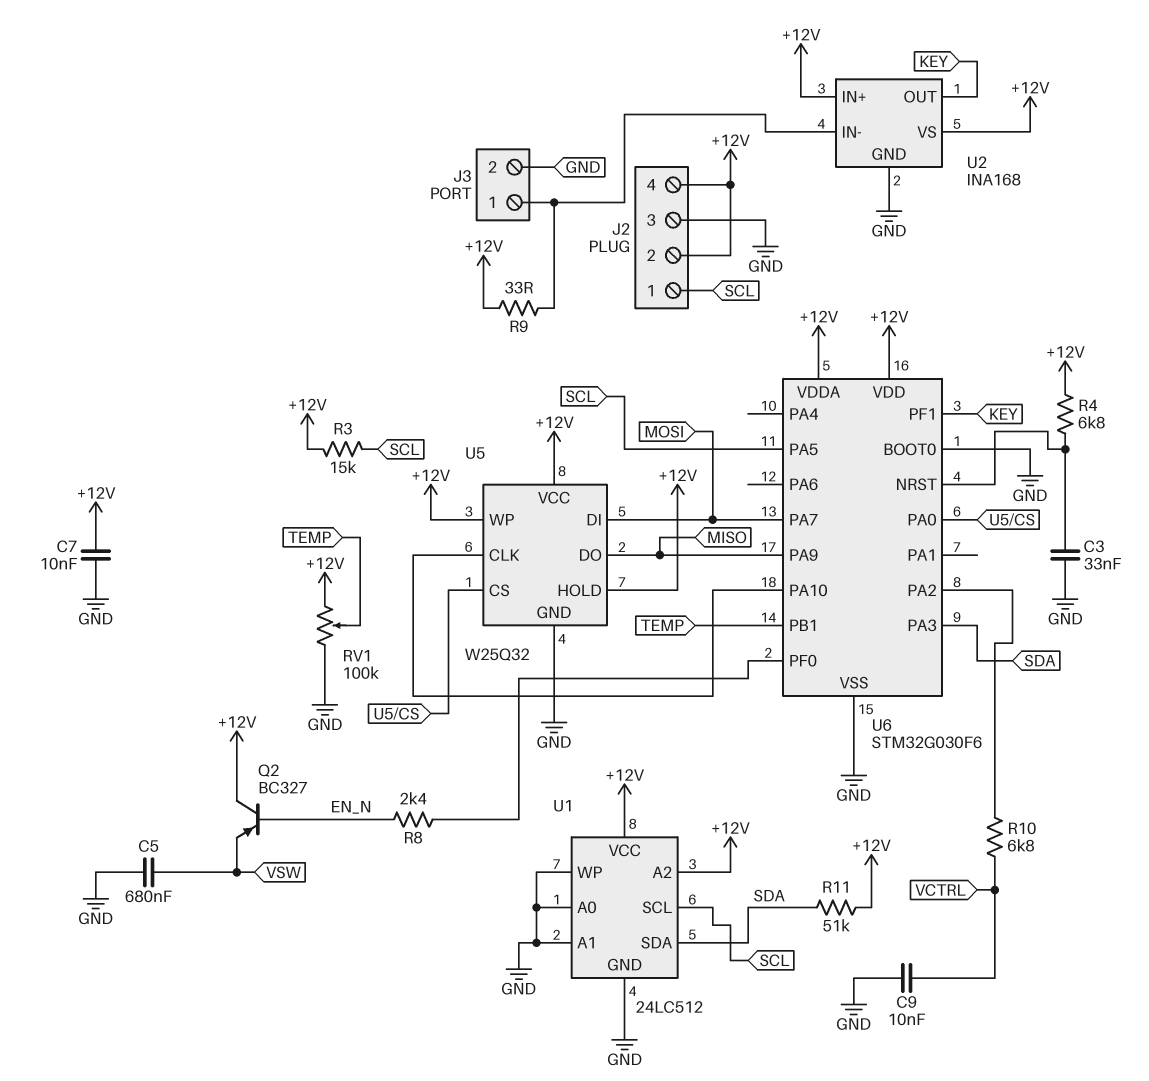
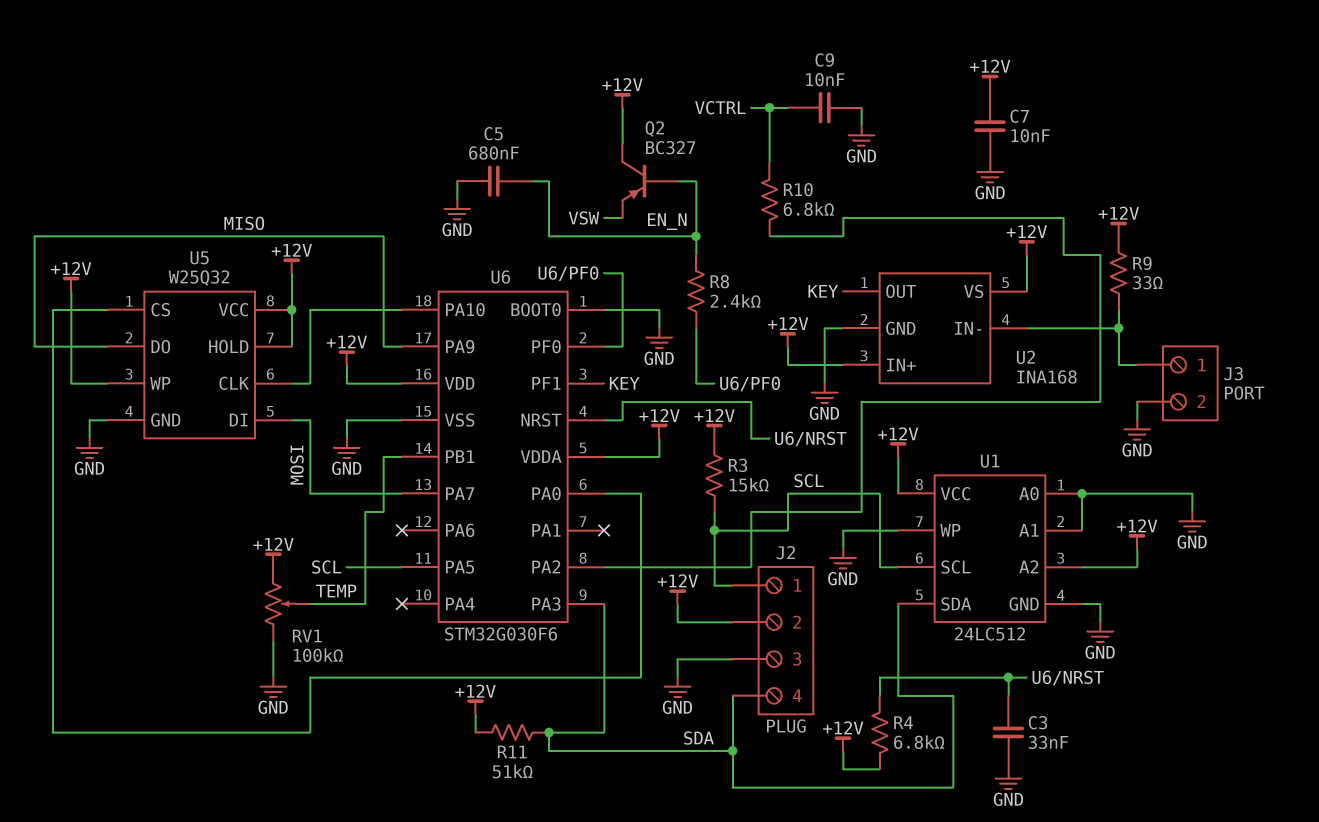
C5: 680nF (GND, VSW) -> 680nF (EN_N, GND)
J2 pin 4: +12V -> SDA

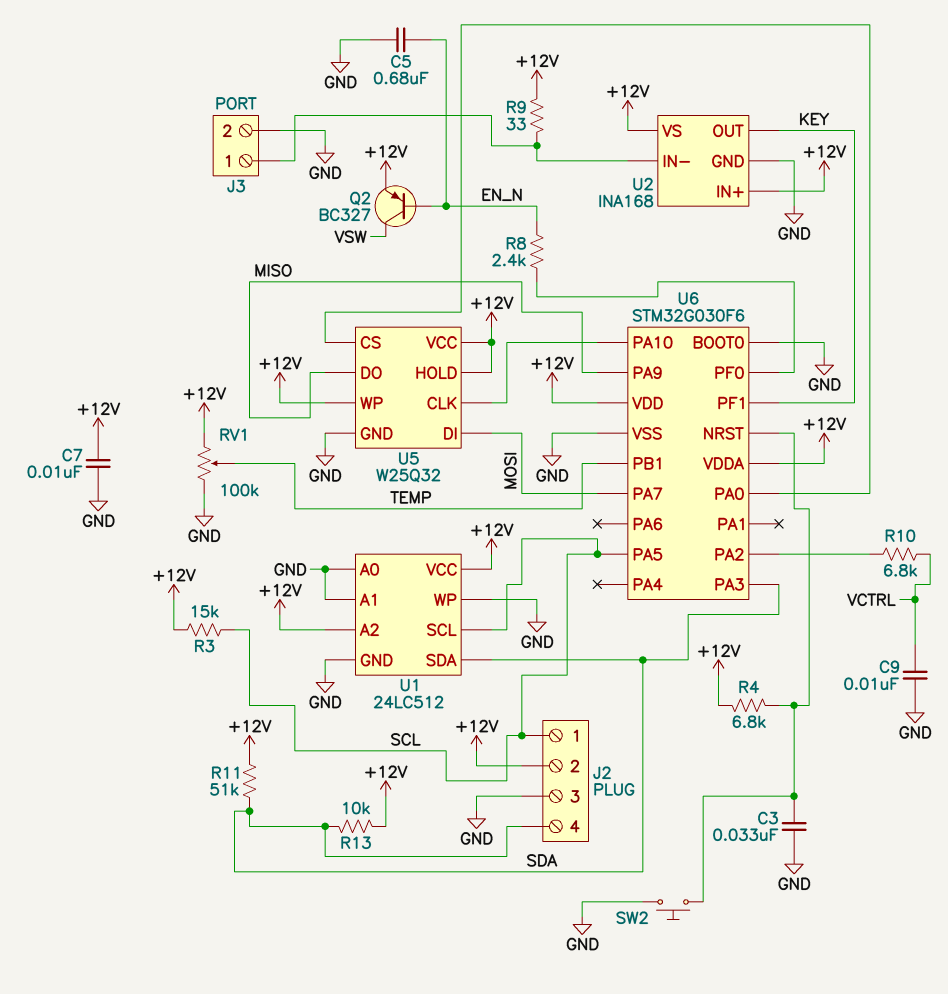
Q2: PNP BC327 (B EN_N, C +12V, E VSW) -> PNP BC327 (B EN_N, C VSW, E +12V)
R13: none -> 10k (+12V, SDA)
SW2: none -> button (GND, U6/NRST)

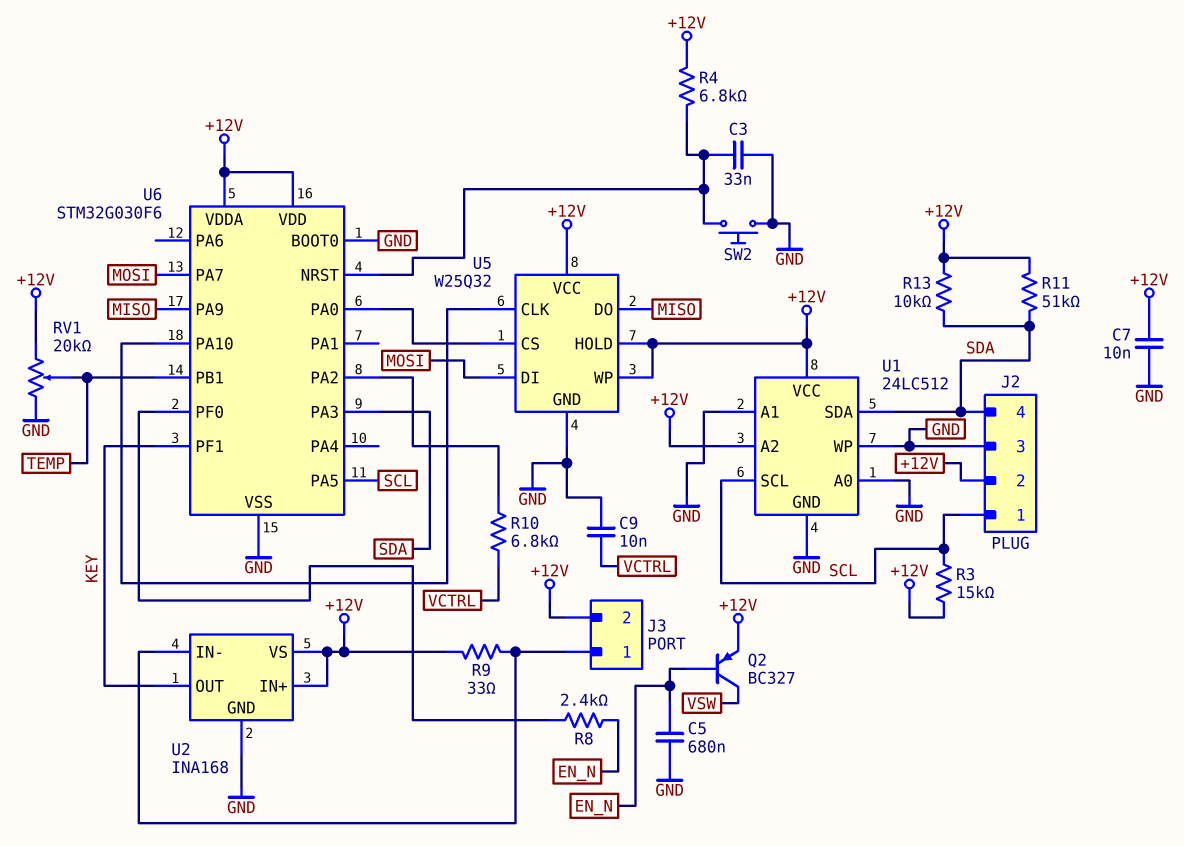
J3 pin 2: GND -> +12V
RV1: 100k (+12V, GND, wiper TEMP) -> 20k (+12V, GND, wiper TEMP)

